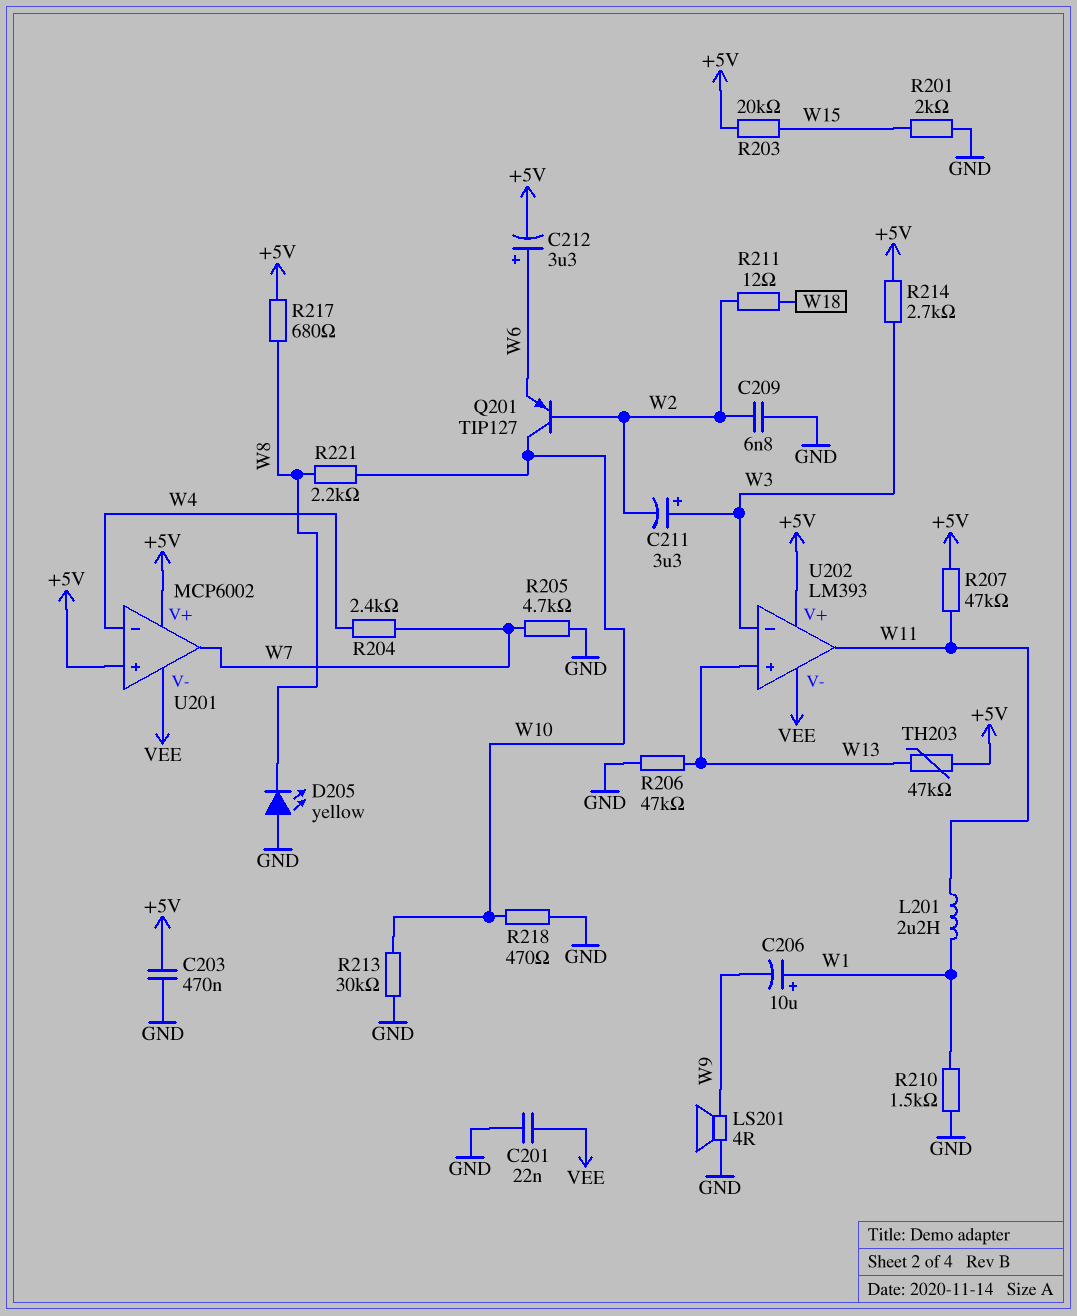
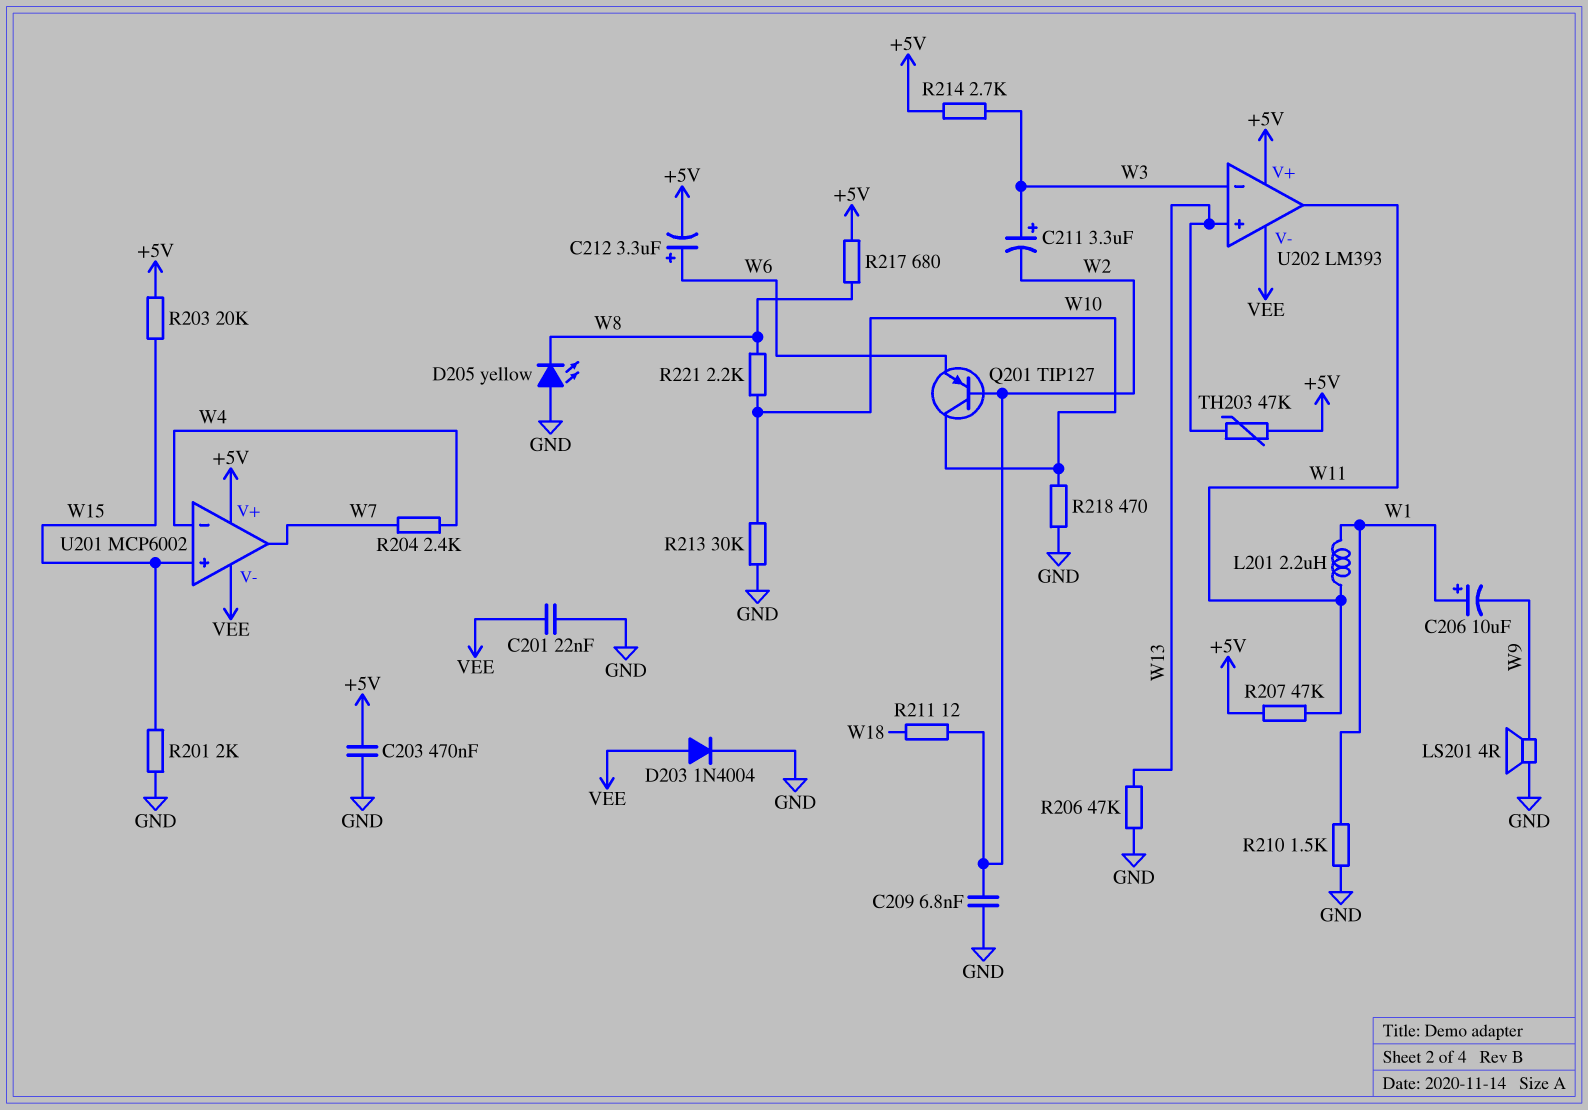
D203: none -> diode 1N4004 (A VEE, K GND)
R205: 4.7k (GND, W7) -> none
U201 pin in+: +5V -> W15

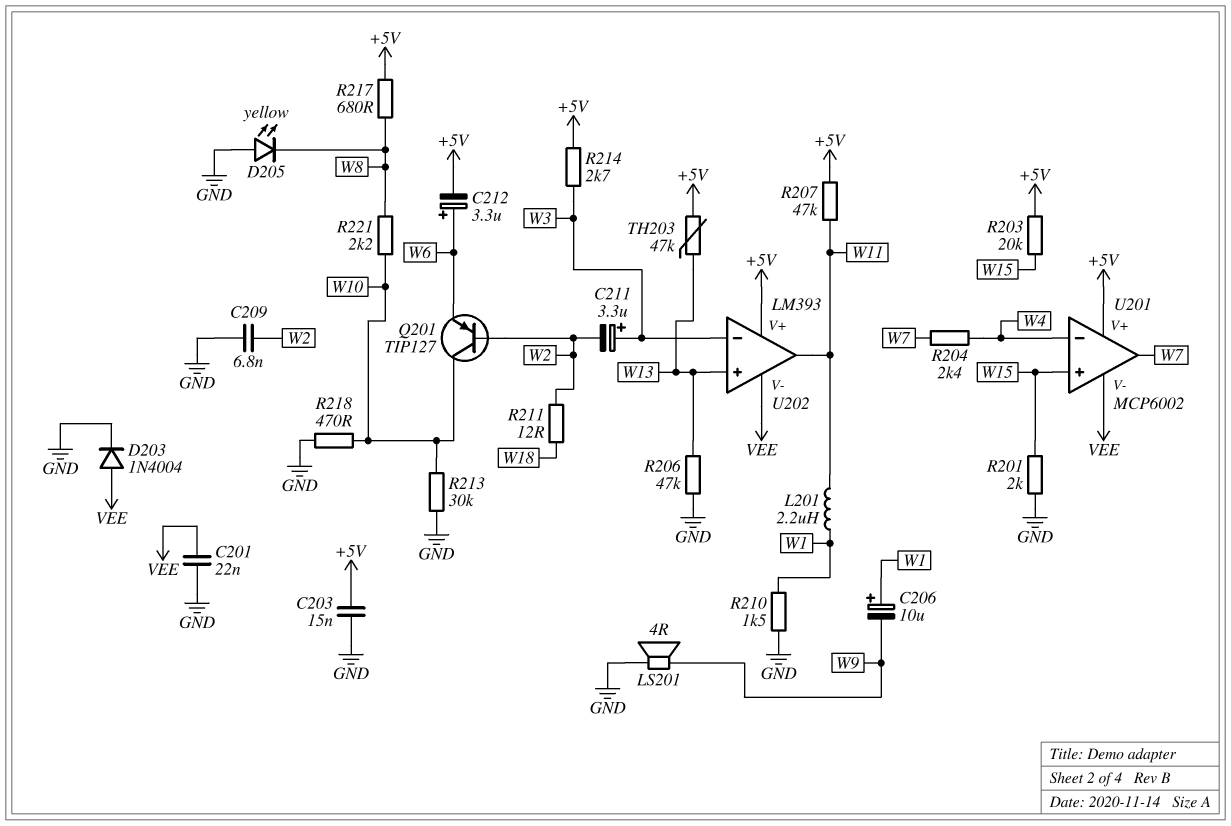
C203: 470nF (+5V, GND) -> 15nF (+5V, GND)

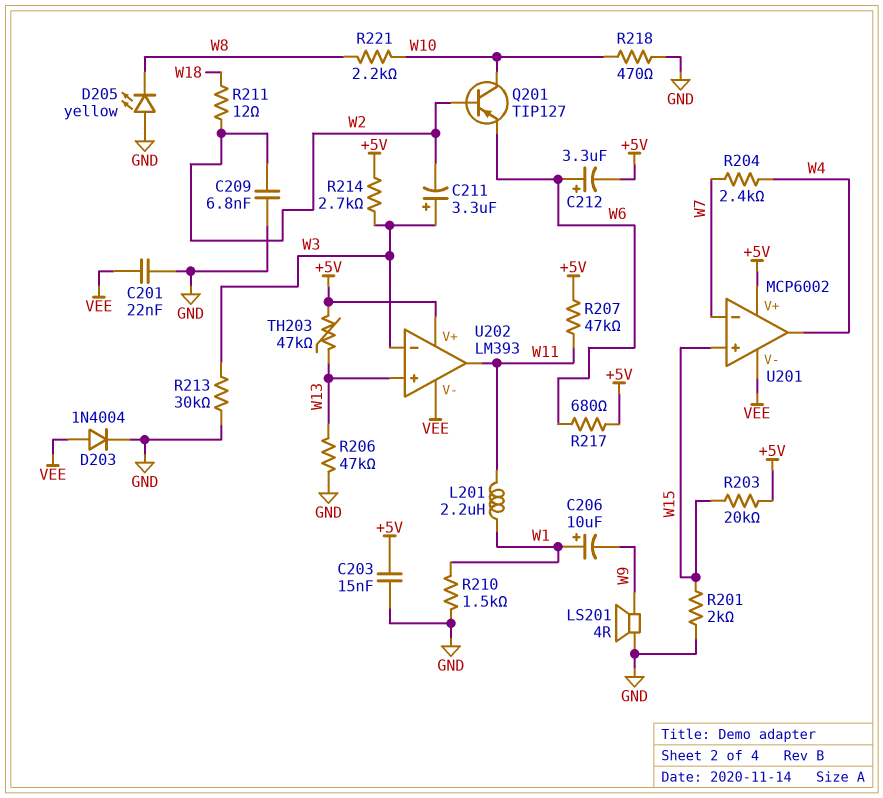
R213: 30k (GND, W10) -> 30k (GND, W3)
R217: 680 (+5V, W8) -> 680 (+5V, W6)
U201 pin in-: W4 -> W7
U201 pin out: W7 -> W4

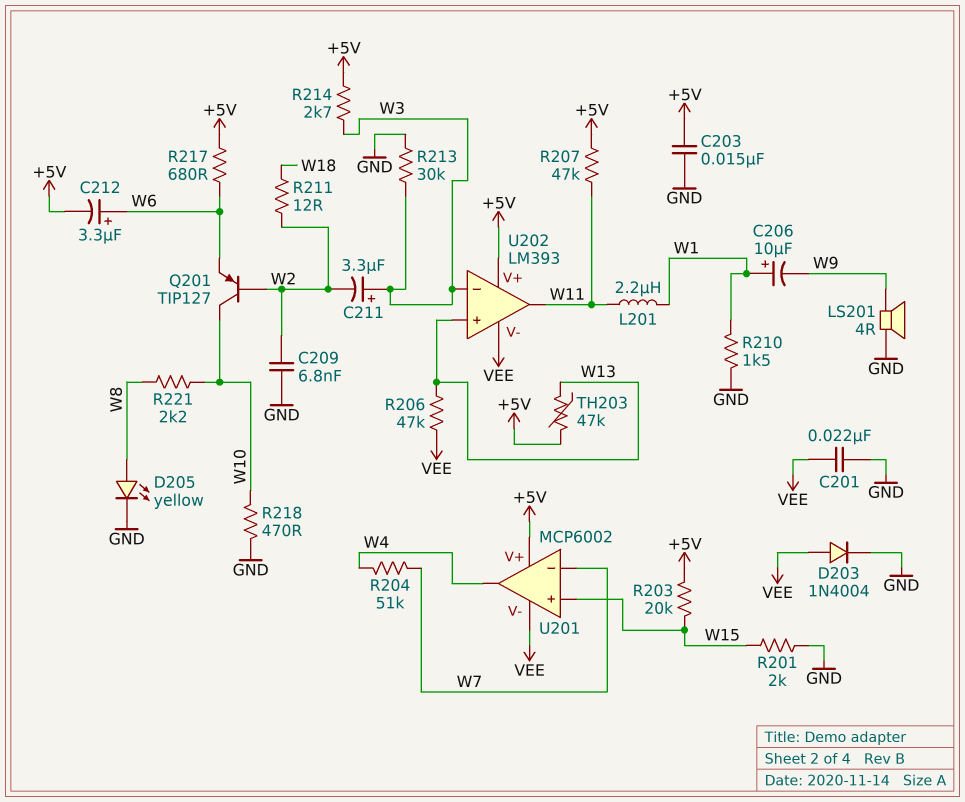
D205: LED yellow (A GND, K W8) -> LED yellow (A W8, K GND)
R204: 2.4k (W4, W7) -> 51k (W4, W7)
R206: 47k (GND, W13) -> 47k (VEE, W13)

